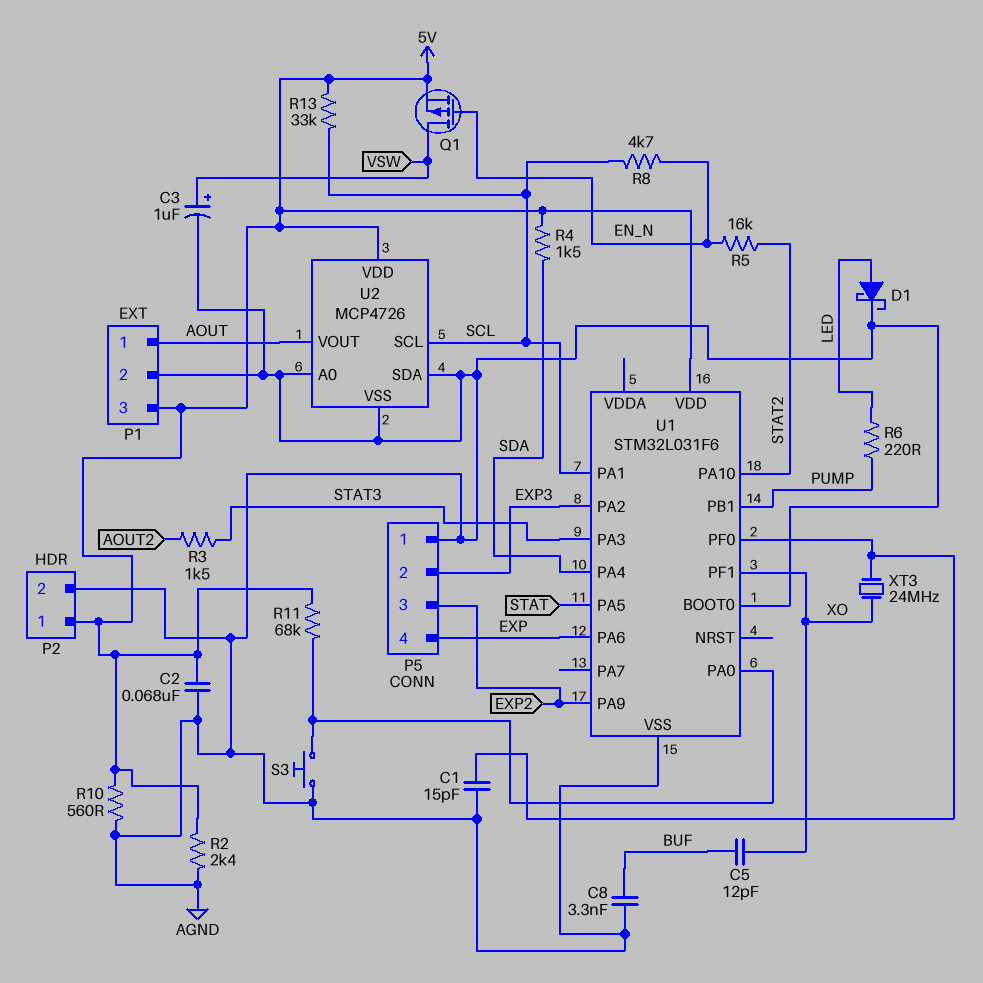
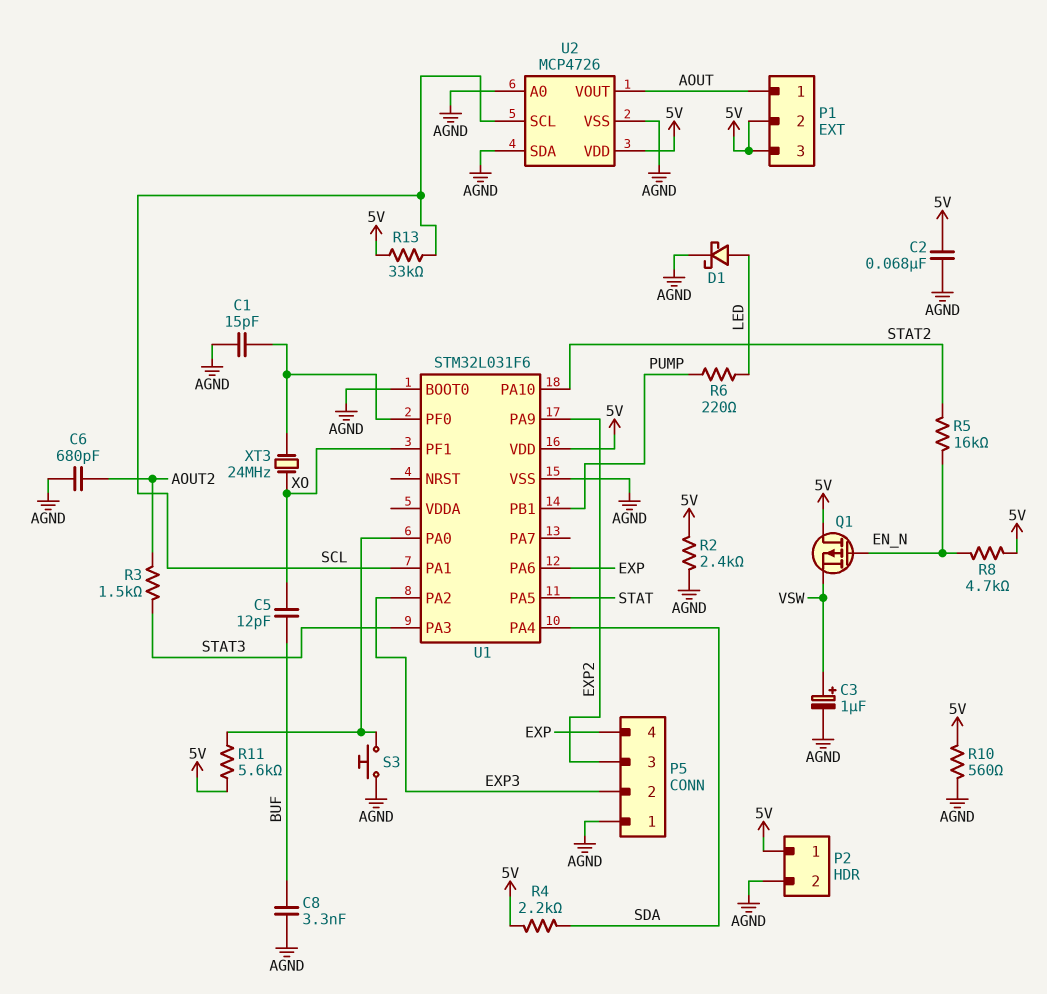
C6: none -> 680pF (AGND, AOUT2)
P1 pin 2: AGND -> 5V
Q1: PMOS (G EN_N, D VSW, S 5V) -> PMOS (G EN_N, D 5V, S VSW)
R4: 1.5k (5V, SDA) -> 2.2k (5V, SDA)
R8: 4.7k (EN_N, SCL) -> 4.7k (5V, EN_N)
R11: 68k (5V, U1/PA0) -> 5.6k (5V, U1/PA0)

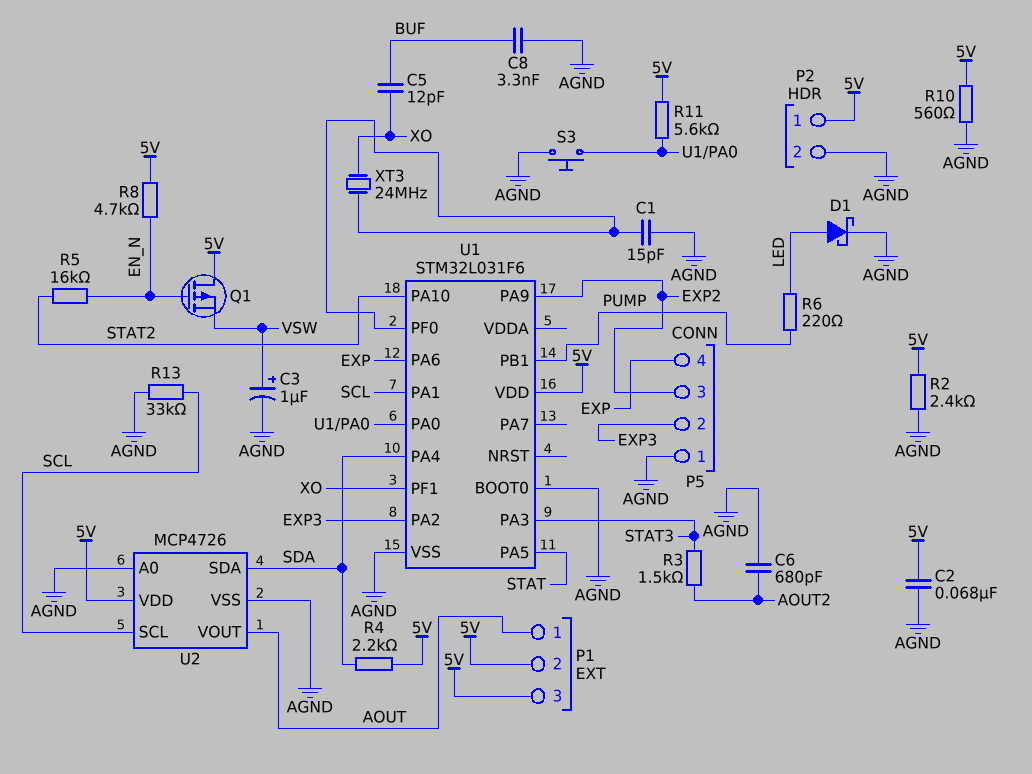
R13: 33k (5V, SCL) -> 33k (AGND, SCL)
U2 pin SDA: AGND -> SDA

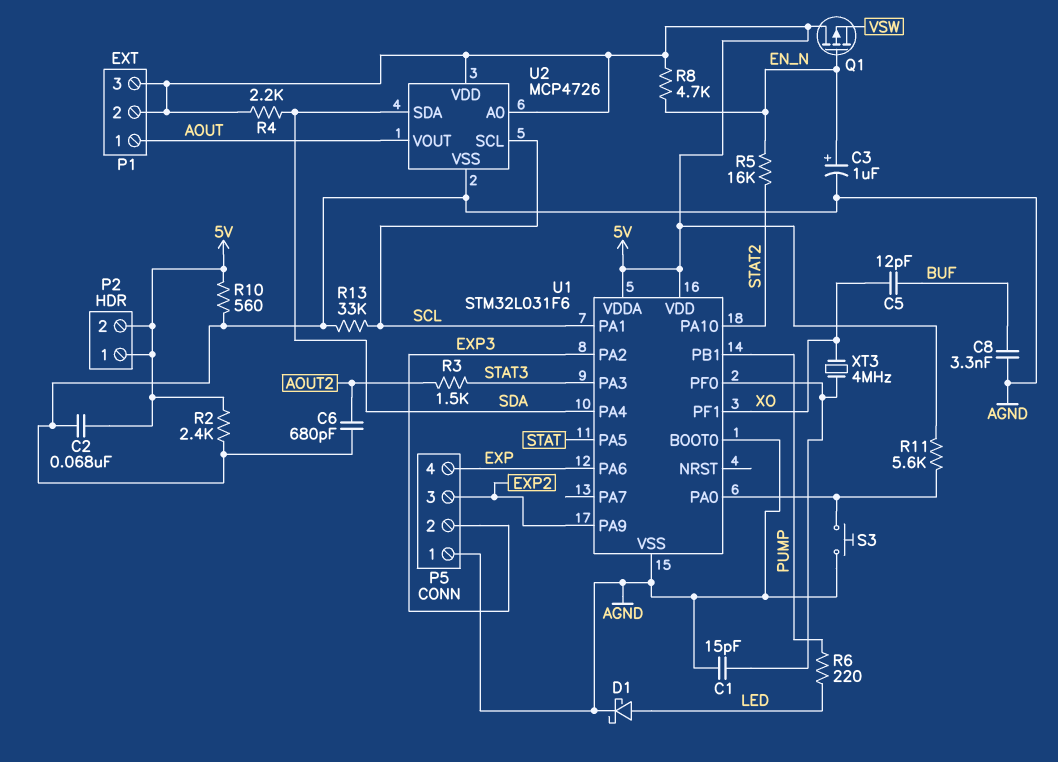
C3: 1uF (plus VSW, minus AGND) -> 1uF (plus EN_N, minus AGND)
P2 pin 2: AGND -> 5V
U1 pin VDDA: none -> 5V
U2 pin A0: AGND -> 5V
XT3: 24MHz (U1/PF0, XO) -> 4MHz (U1/PF0, XO)

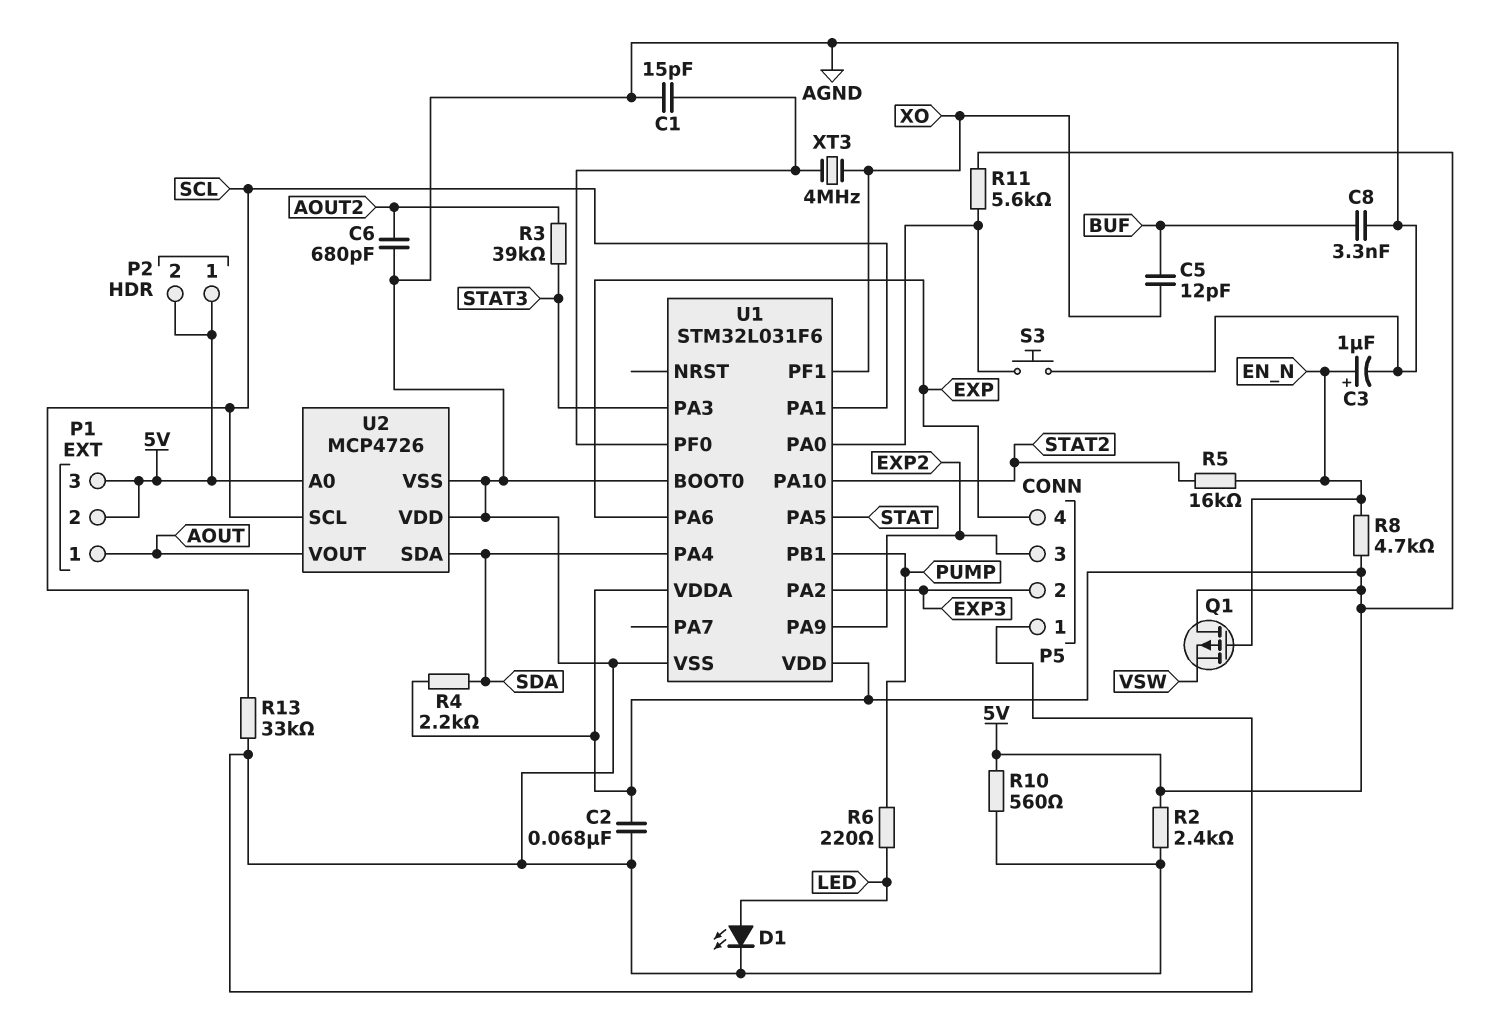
D1: schottky (A LED, K AGND) -> LED (A LED, K AGND)
R3: 1.5k (AOUT2, STAT3) -> 39k (AOUT2, STAT3)
U2 pin VDD: 5V -> AGND

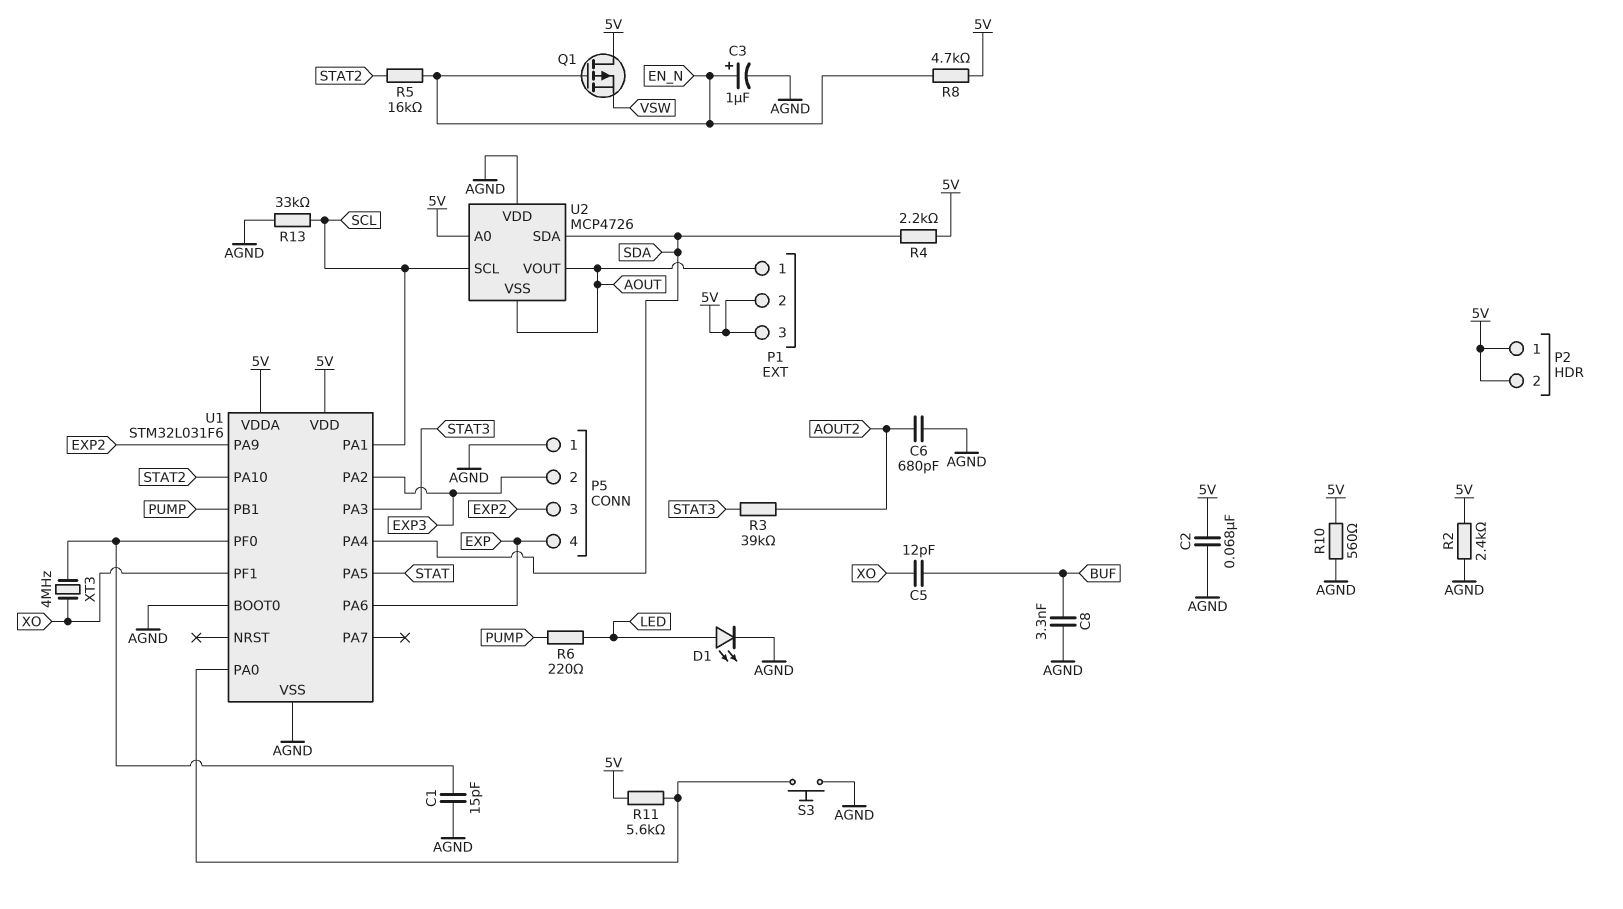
U2 pin VSS: AGND -> AOUT

